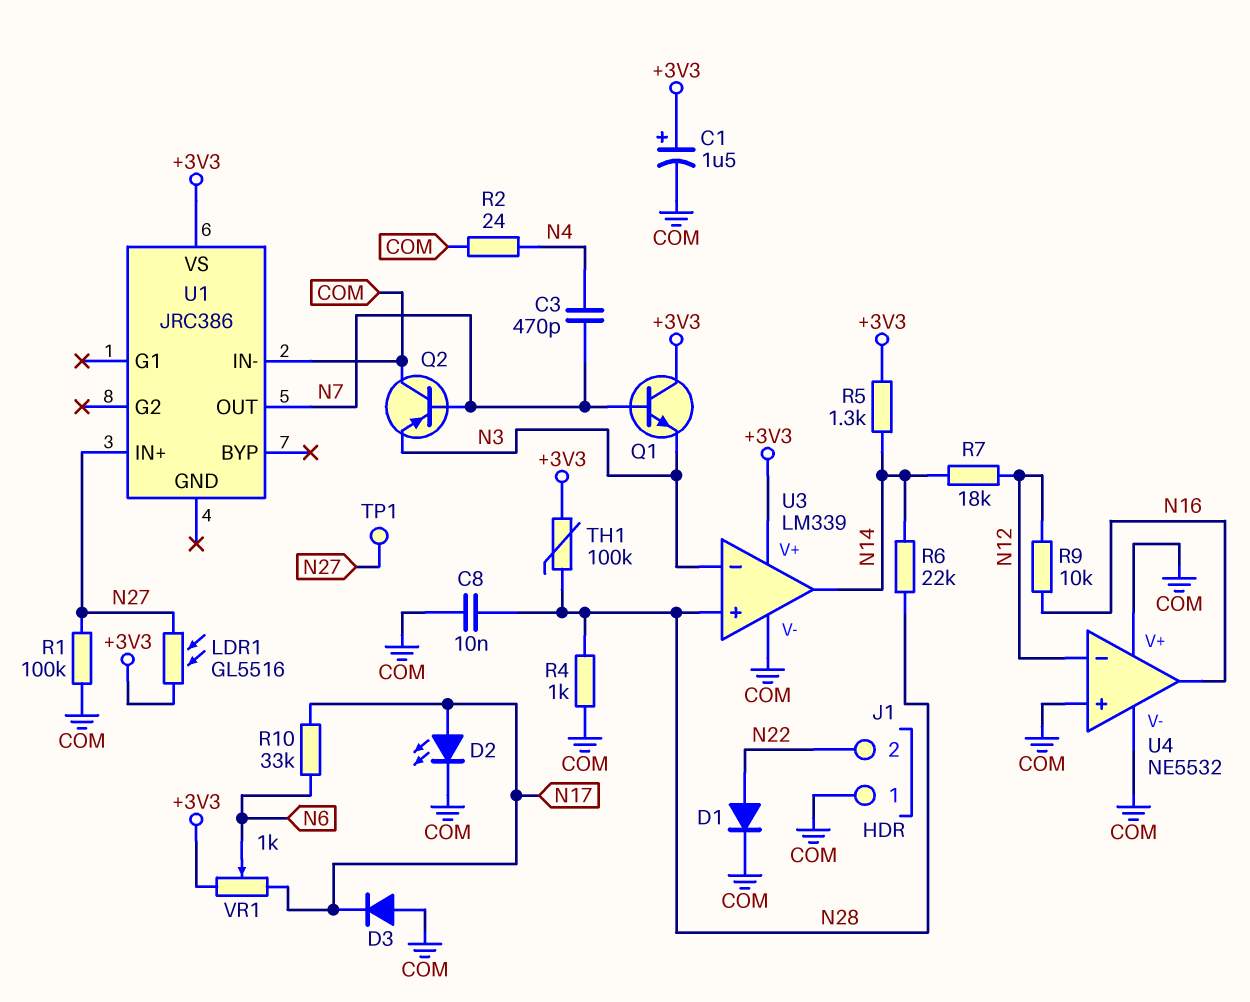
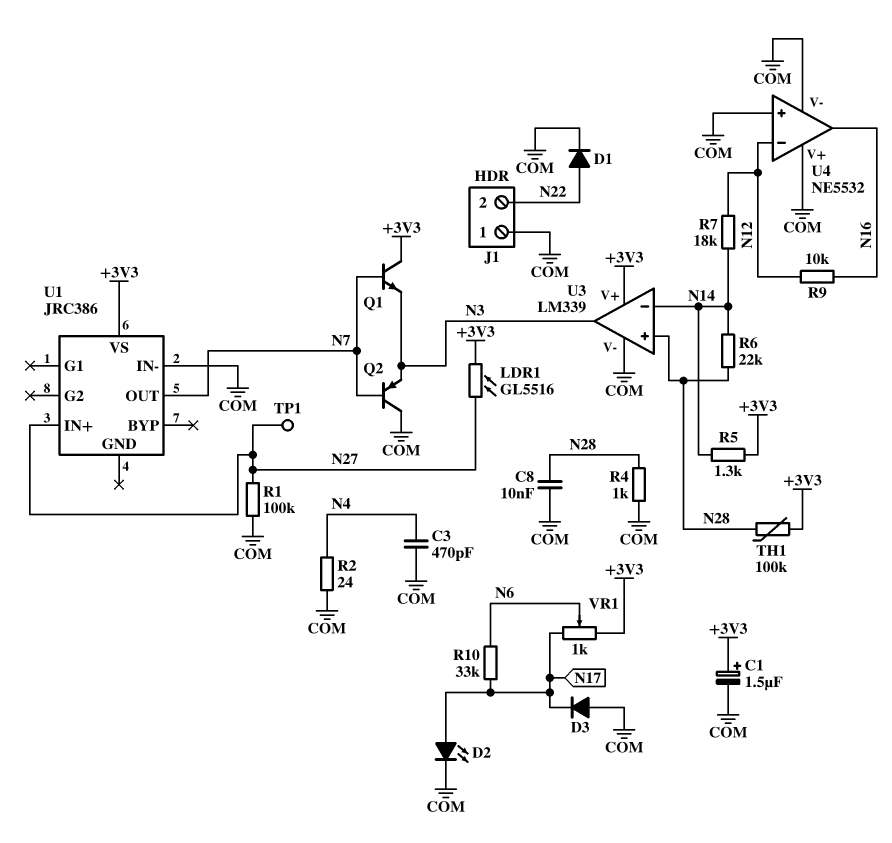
C3: 470pF (N4, N7) -> 470pF (COM, N4)
U3 pin in-: N3 -> N14
U3 pin out: N14 -> N3

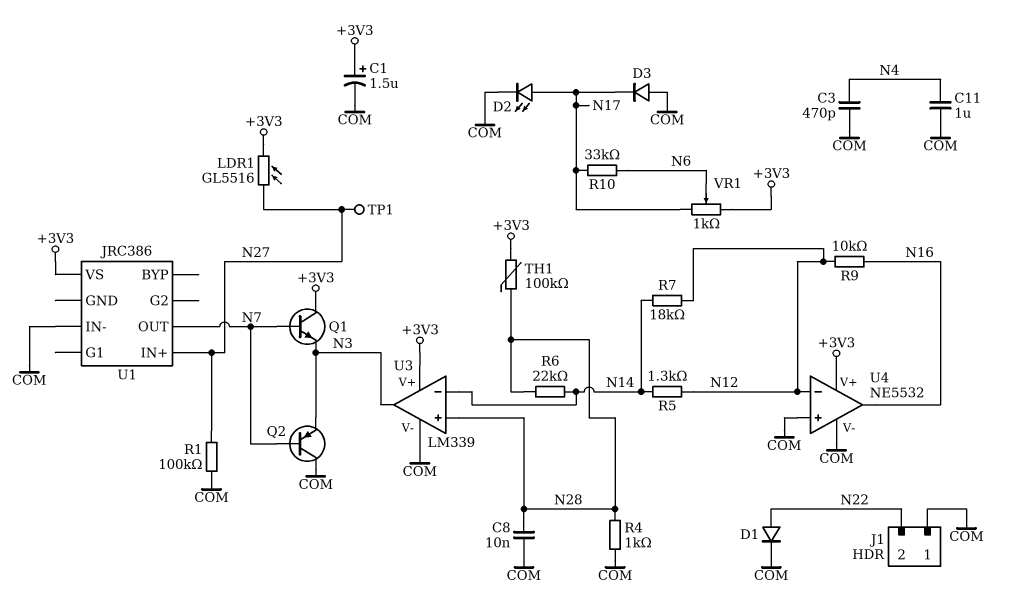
C11: none -> 1uF (COM, N4)
R2: 24 (COM, N4) -> none
R5: 1.3k (+3V3, N14) -> 1.3k (N12, N14)
U4 pin V+: COM -> +3V3

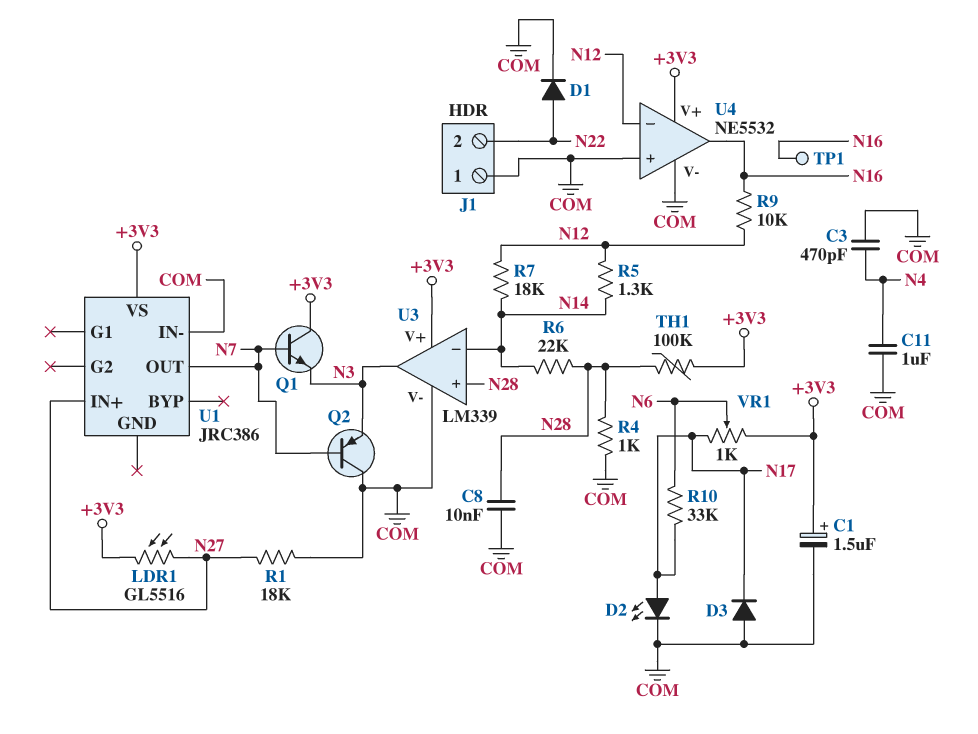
R1: 100k (COM, N27) -> 18k (COM, N27)
TP1: test point (N27) -> test point (N16)

